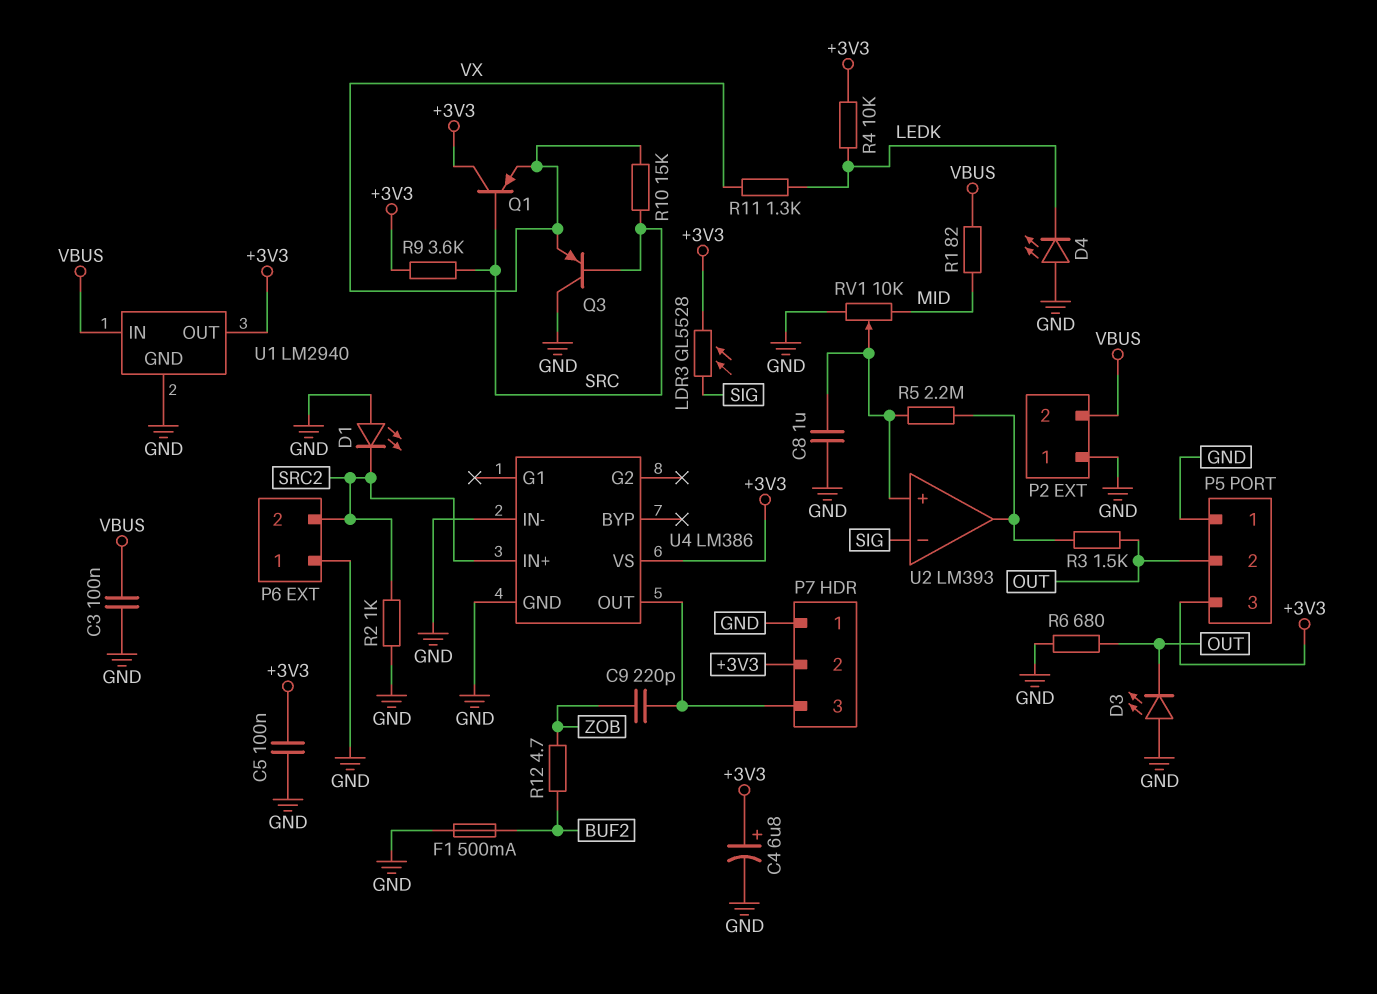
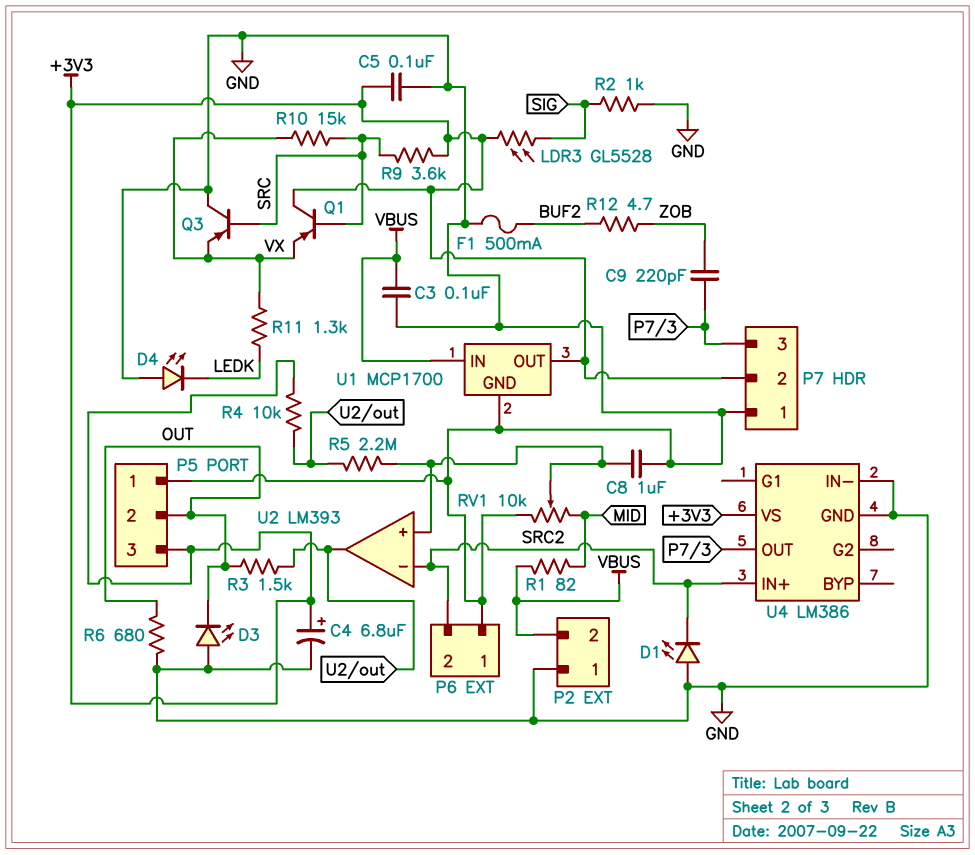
R2: 1k (GND, SRC2) -> 1k (GND, SIG)
R4: 10k (+3V3, LEDK) -> 10k (+3V3, U2/out)
U1: LM2940 -> MCP1700
U2 pin in-: SIG -> SRC2

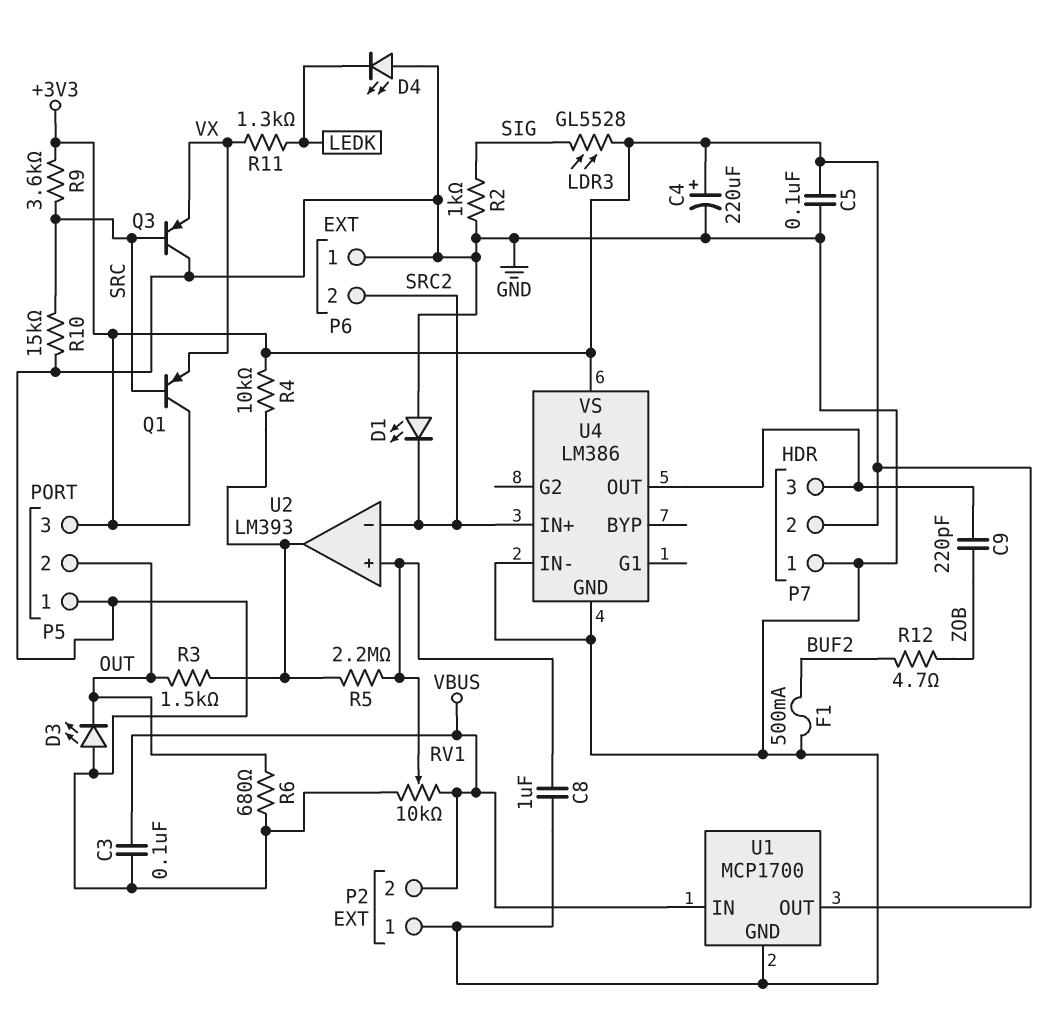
C4: 6.8uF (plus +3V3, minus GND) -> 220uF (plus +3V3, minus GND)
R1: 82 (MID, VBUS) -> none
R10: 15k (SRC, VX) -> 15k (GND, SRC)
RV1: 10k (GND, MID, wiper U2/in+) -> 10k (GND, VBUS, wiper U2/in+)

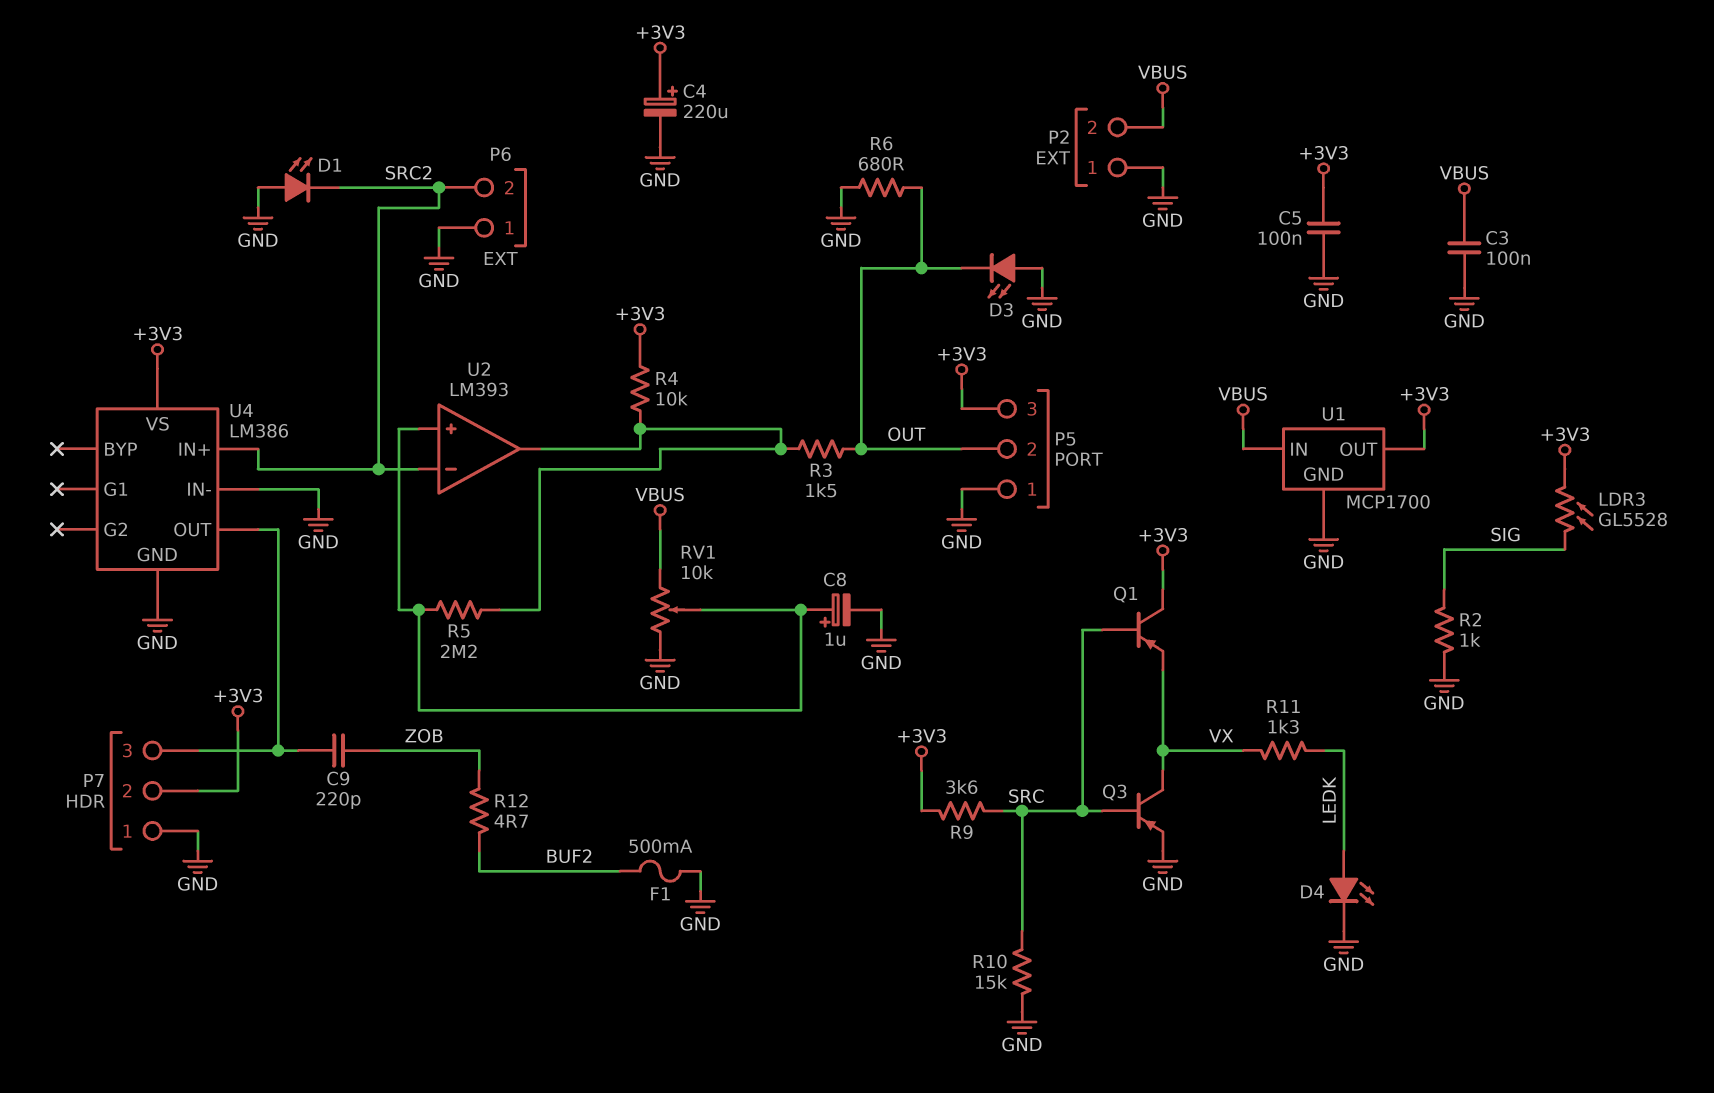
C8: 1uF (GND, U2/in+) -> 1uF (plus U2/in+, minus GND)
D4: LED (A GND, K LEDK) -> LED (A LEDK, K GND)
Q3: PNP (B SRC, C GND, E VX) -> PNP (B SRC, C VX, E GND)

